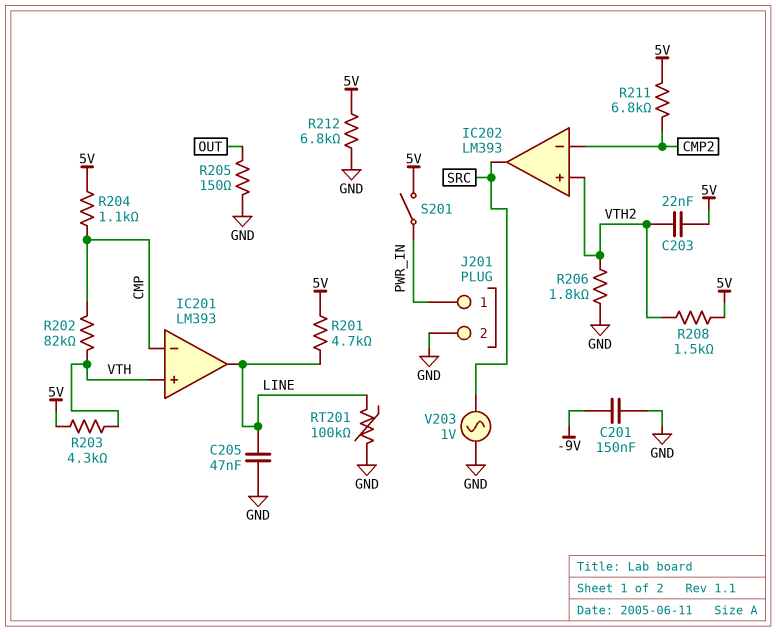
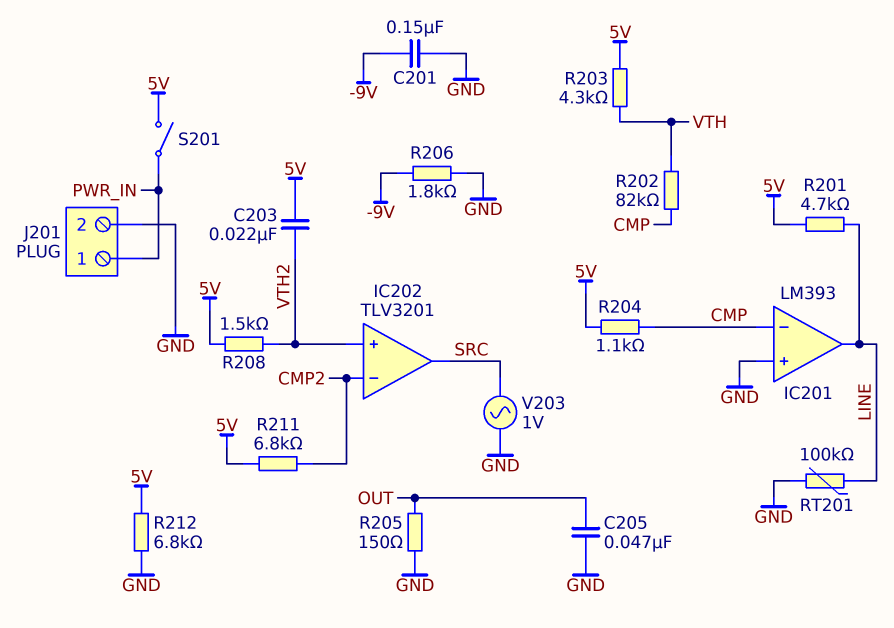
C205: 47nF (GND, LINE) -> 47nF (GND, OUT)
IC201 pin in+: VTH -> GND
IC202: LM393 -> TLV3201
R206: 1.8k (GND, VTH2) -> 1.8k (-9V, GND)

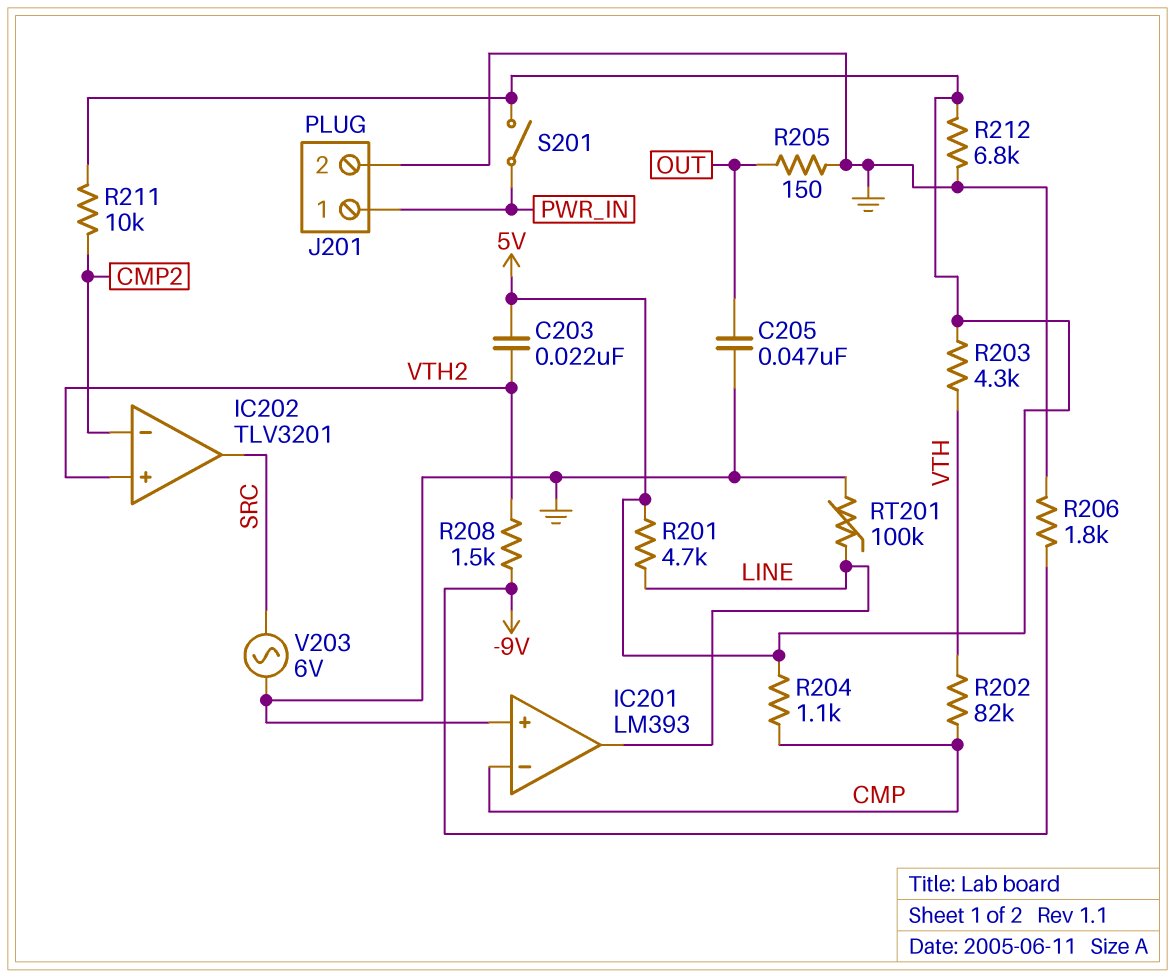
C201: 150nF (-9V, GND) -> none
R208: 1.5k (5V, VTH2) -> 1.5k (-9V, VTH2)
R211: 6.8k (5V, CMP2) -> 10k (5V, CMP2)
V203: AC 1V (GND, SRC) -> AC 6V (GND, SRC)

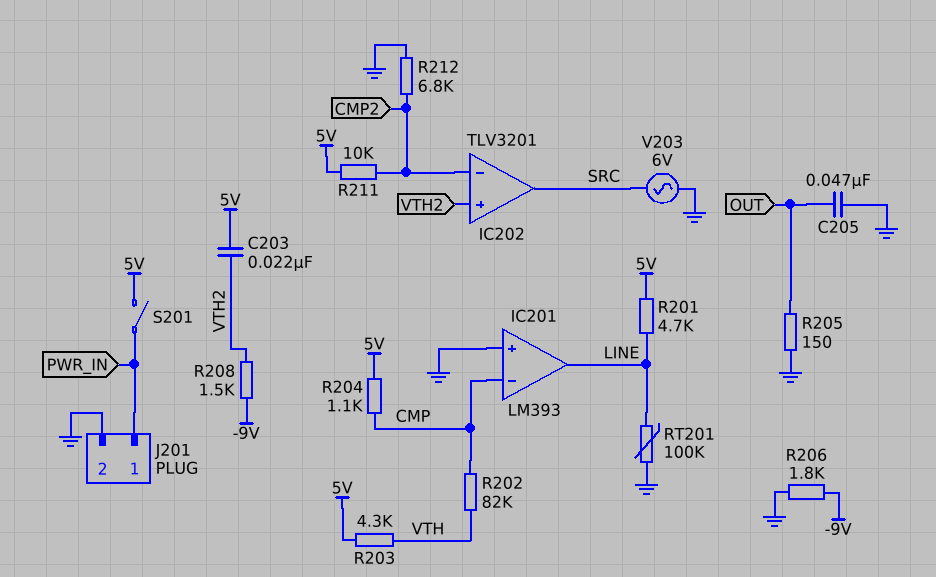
R212: 6.8k (5V, GND) -> 6.8k (CMP2, GND)

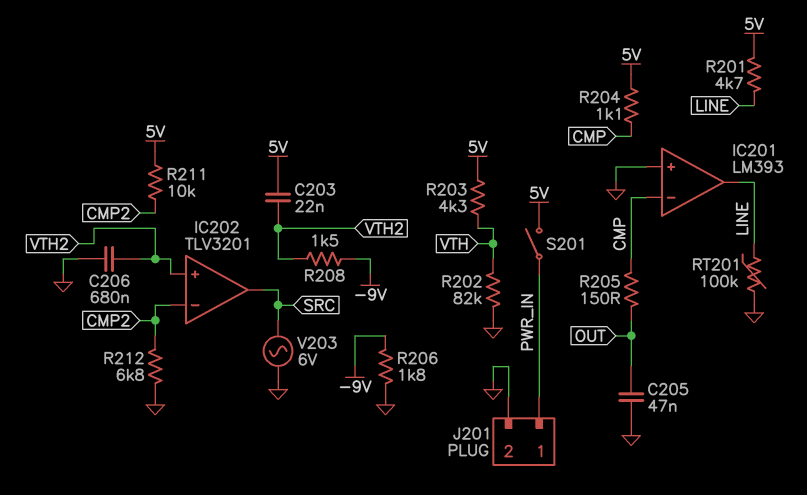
C206: none -> 680nF (GND, VTH2)
R202: 82k (CMP, VTH) -> 82k (GND, VTH)
R205: 150 (GND, OUT) -> 150 (CMP, OUT)

